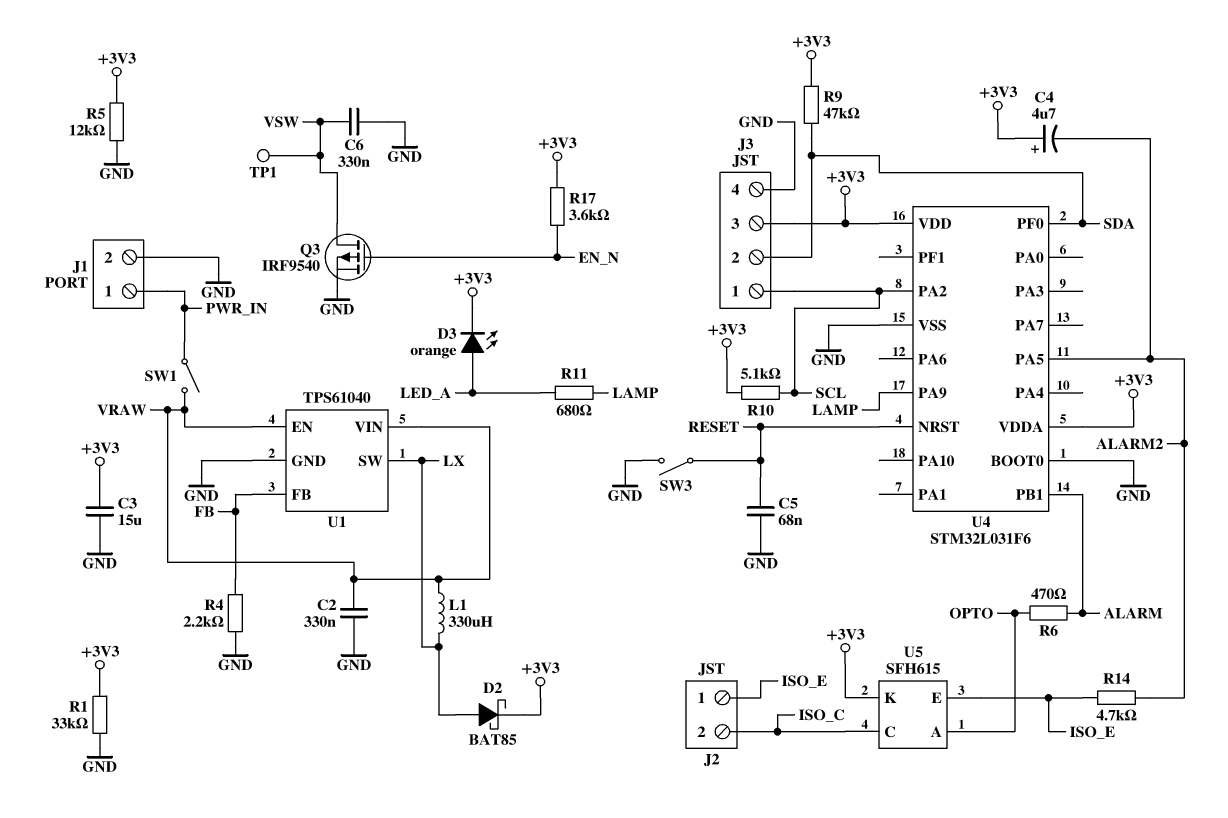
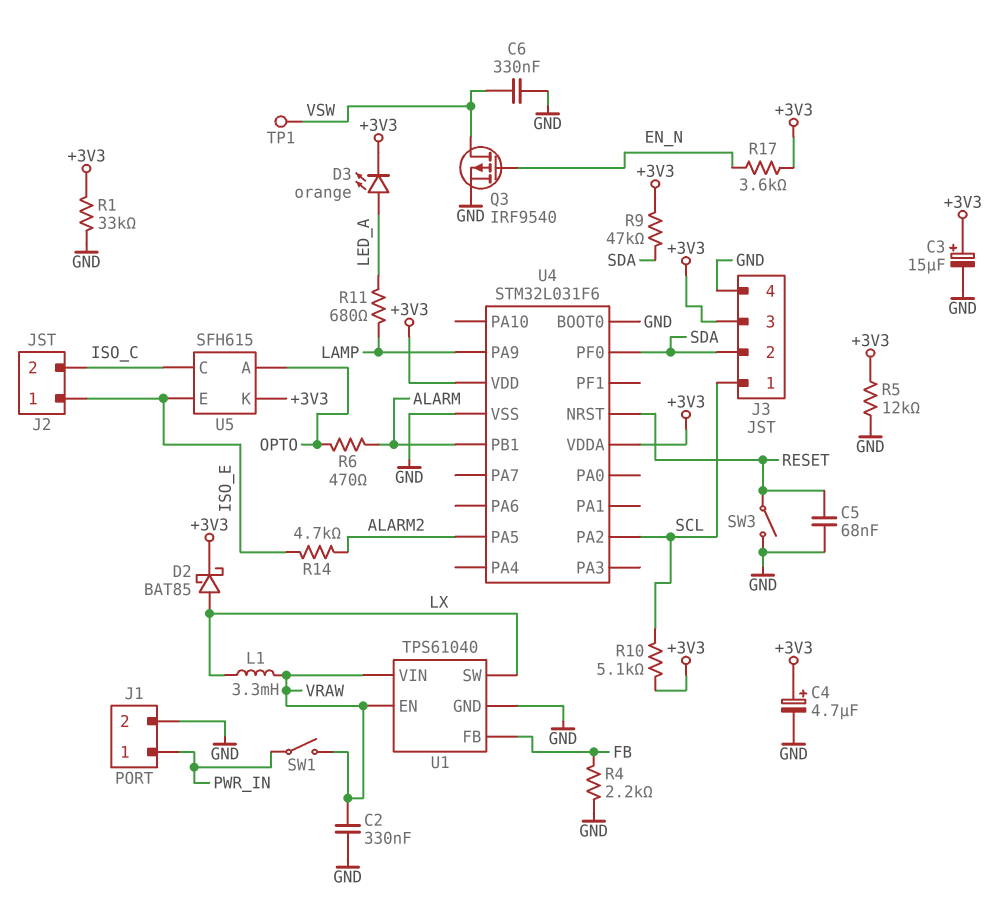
C3: 15uF (+3V3, GND) -> 15uF (plus +3V3, minus GND)
C4: 4.7uF (plus +3V3, minus ALARM2) -> 4.7uF (plus +3V3, minus GND)
L1: 330uH (LX, VRAW) -> 3.3mH (LX, VRAW)

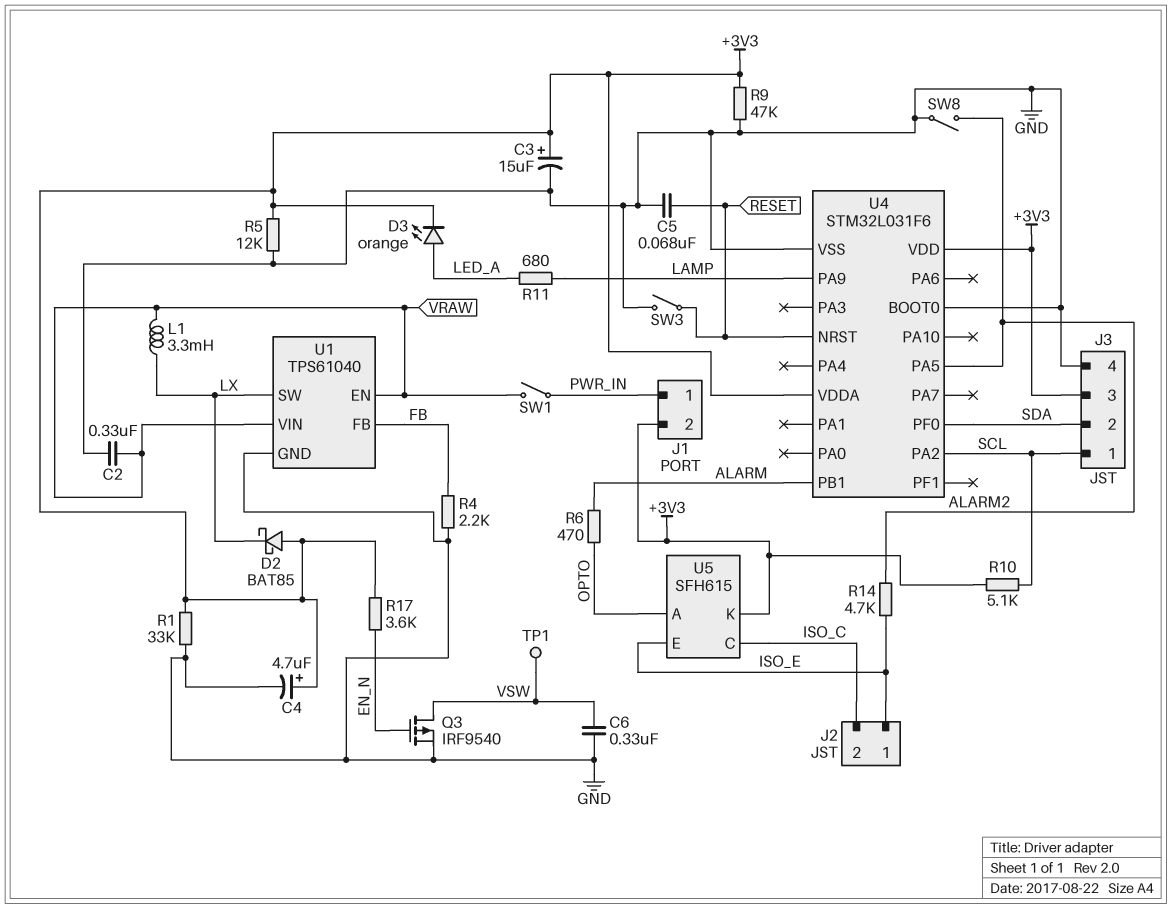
D2: schottky BAT85 (A LX, K +3V3) -> schottky BAT85 (A +3V3, K LX)
J1 pin 2: GND -> +3V3
R9: 47k (+3V3, SDA) -> 47k (+3V3, GND)
SW8: none -> switch (ALARM2, GND)

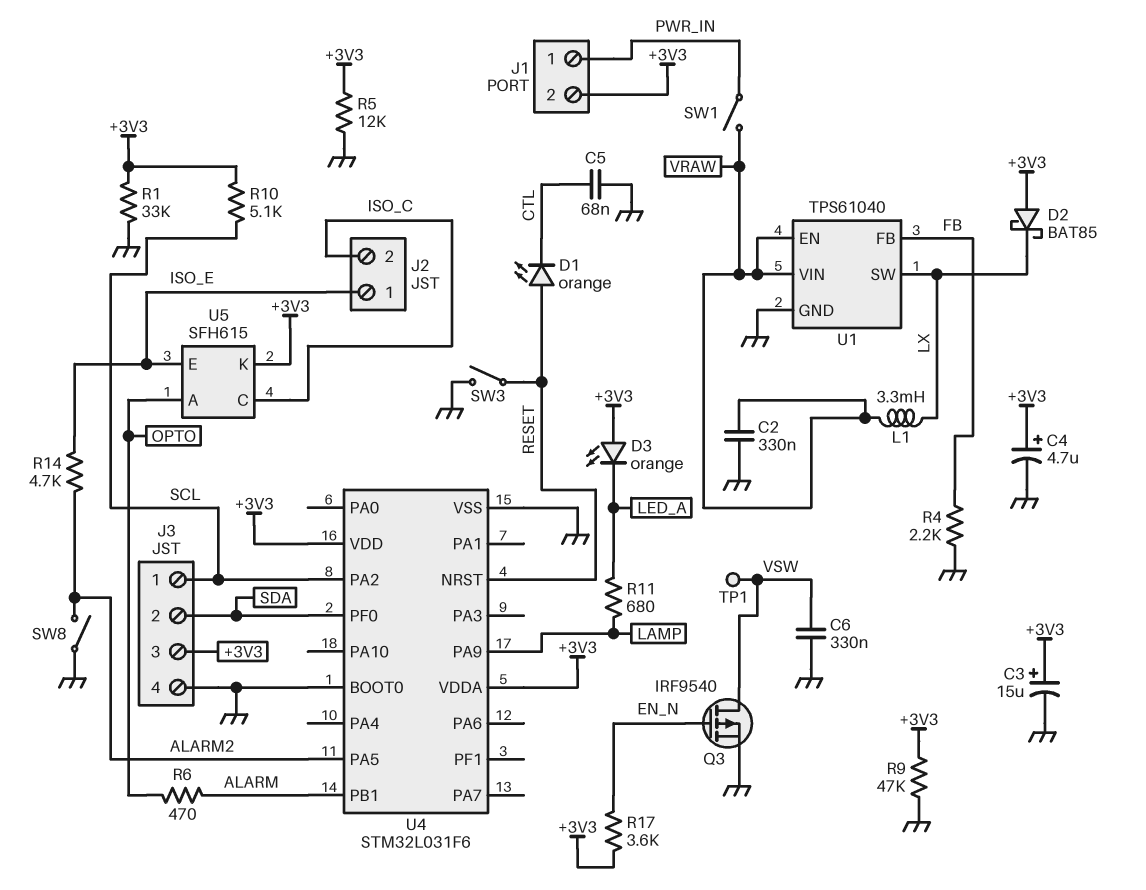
C5: 68nF (GND, RESET) -> 68nF (CTL, GND)
D1: none -> LED orange (A RESET, K CTL)
D3: LED orange (A LED_A, K +3V3) -> LED orange (A +3V3, K LED_A)

